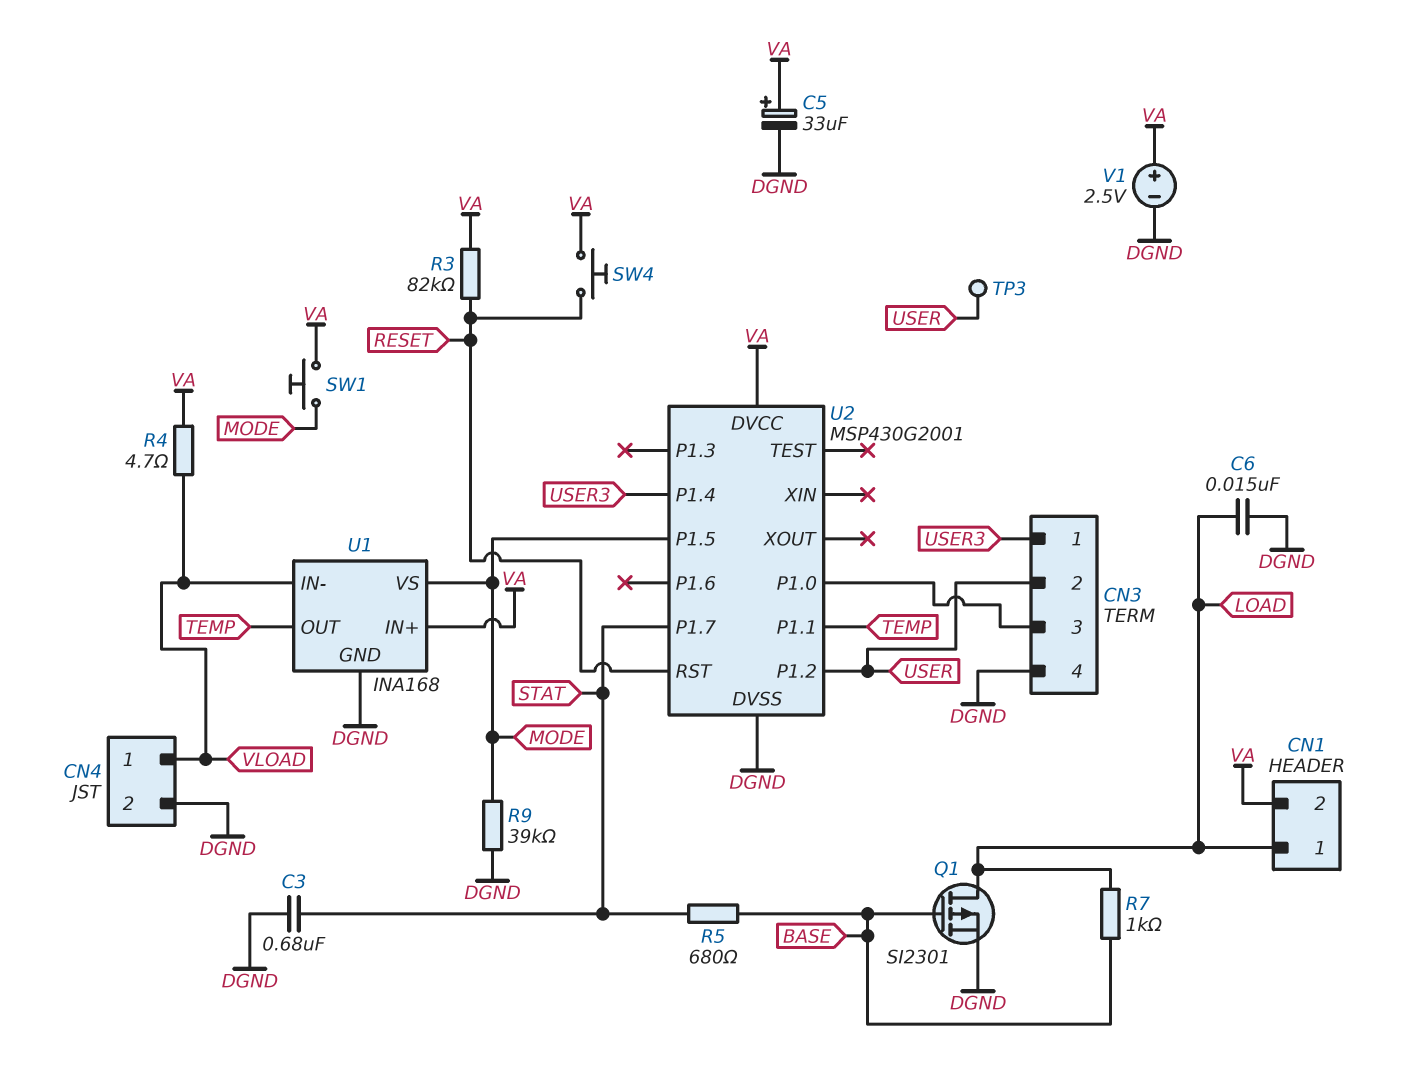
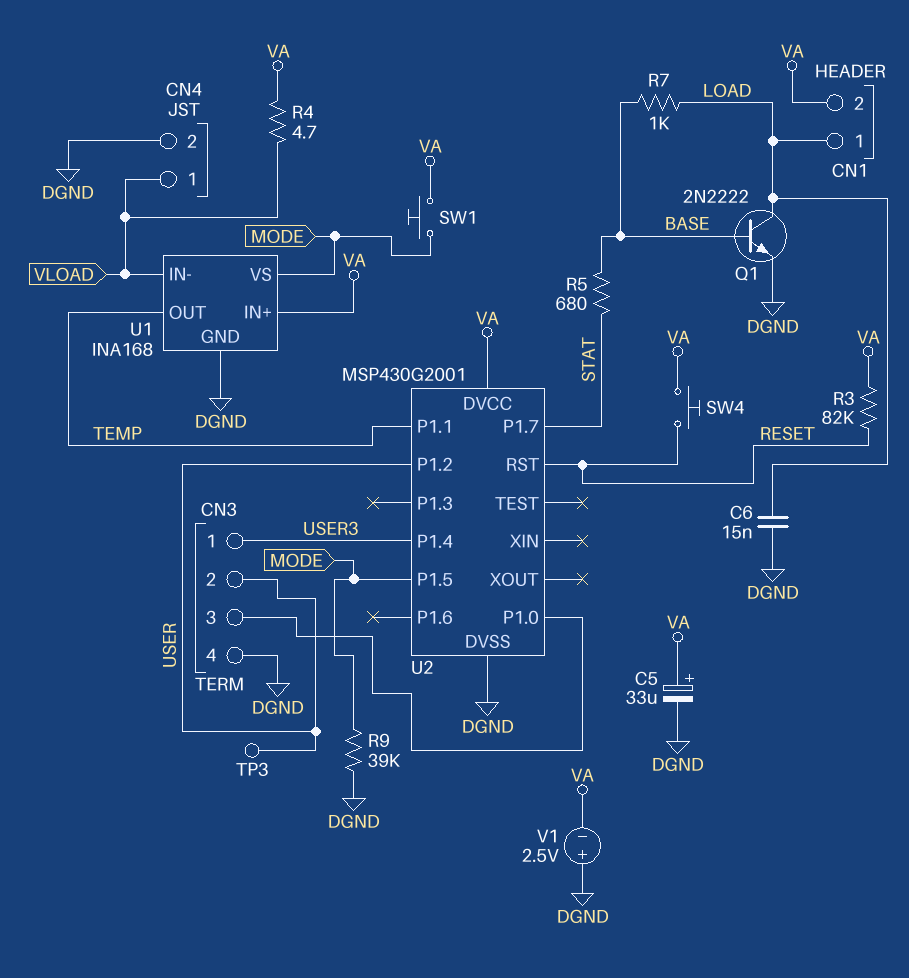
C3: 680nF (DGND, STAT) -> none
Q1: PMOS SI2301 (G BASE, D LOAD, S DGND) -> NPN 2N2222 (B BASE, C LOAD, E DGND)
V1: 2.5V (plus VA, minus DGND) -> 2.5V (plus DGND, minus VA)

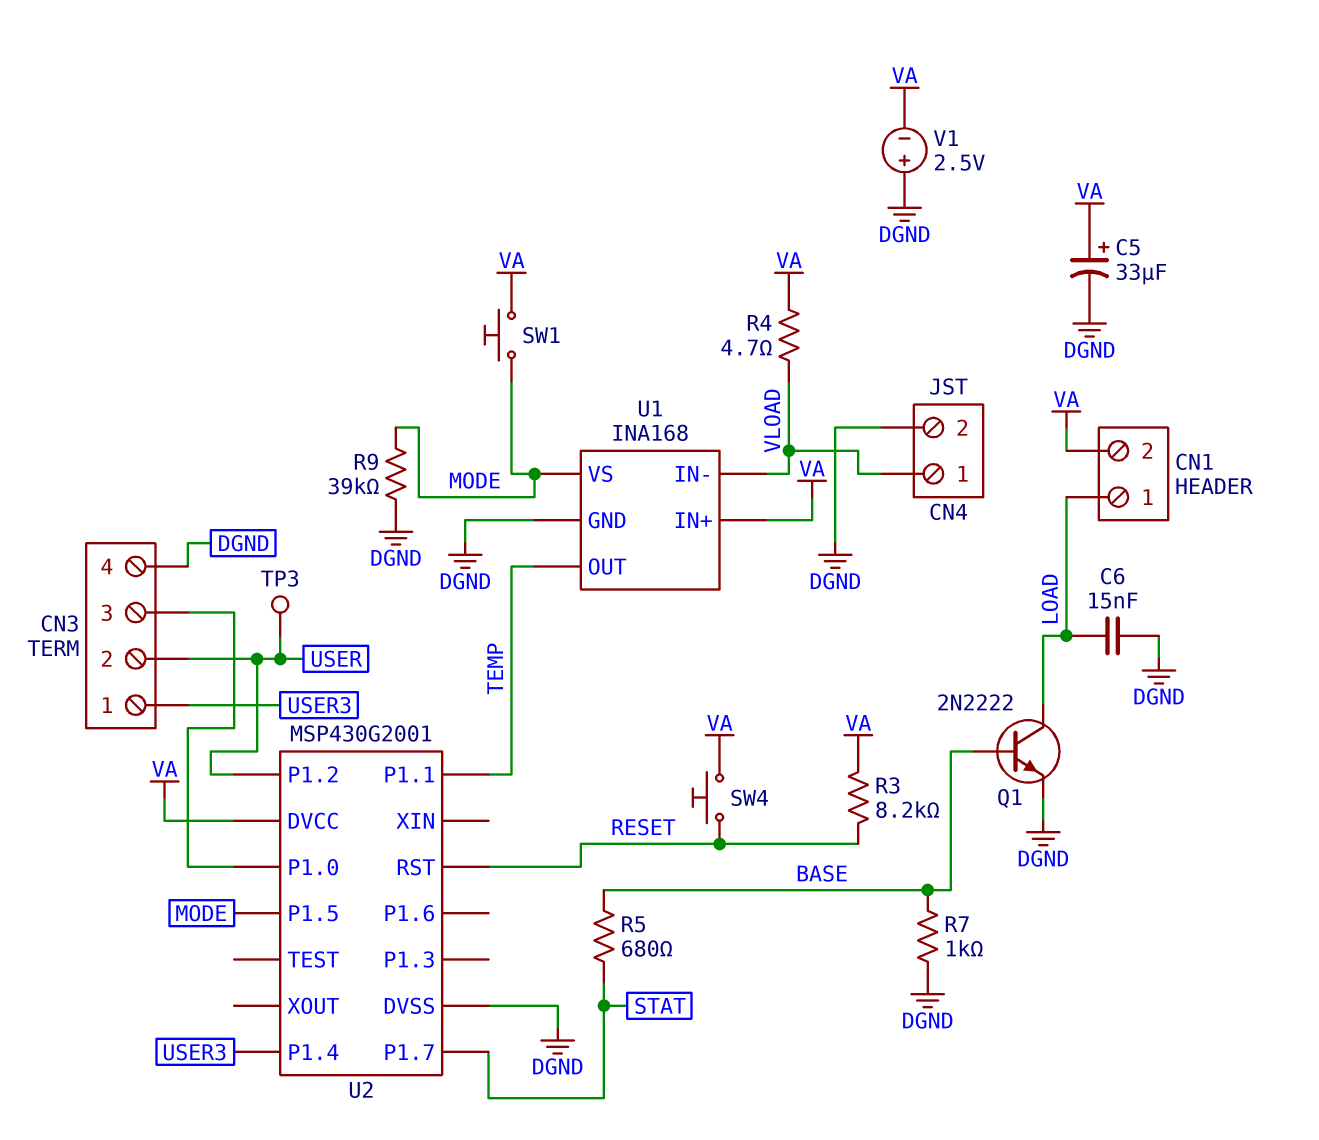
R3: 82k (RESET, VA) -> 8.2k (RESET, VA)
R7: 1k (BASE, LOAD) -> 1k (BASE, DGND)

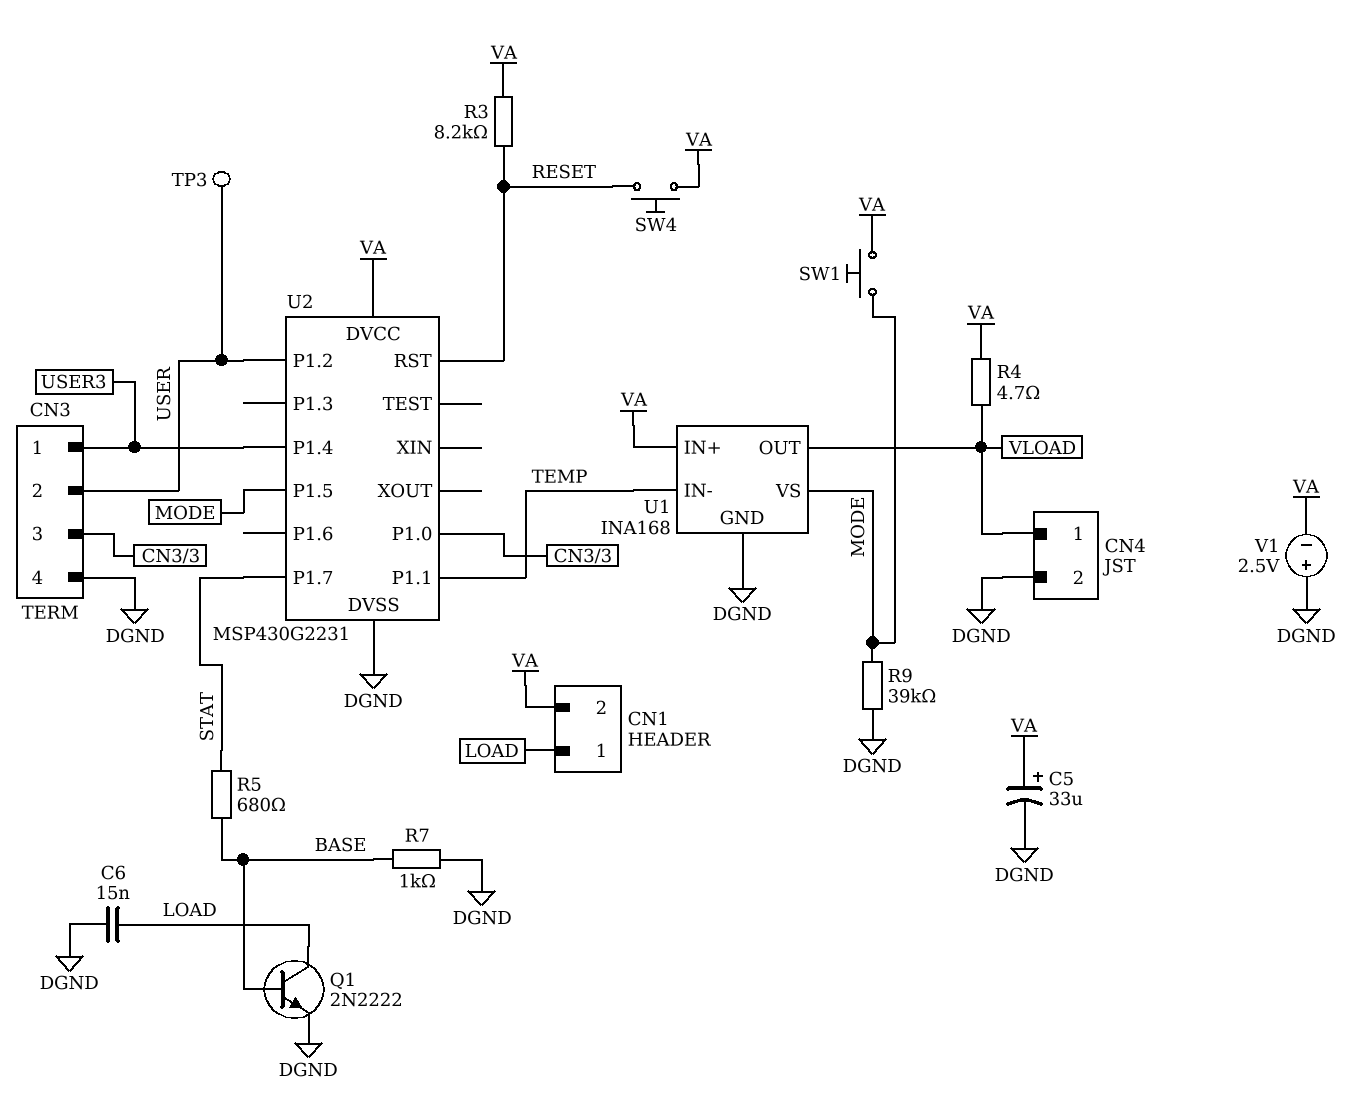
U1 pin IN-: VLOAD -> TEMP
U1 pin OUT: TEMP -> VLOAD
U2: MSP430G2001 -> MSP430G2231

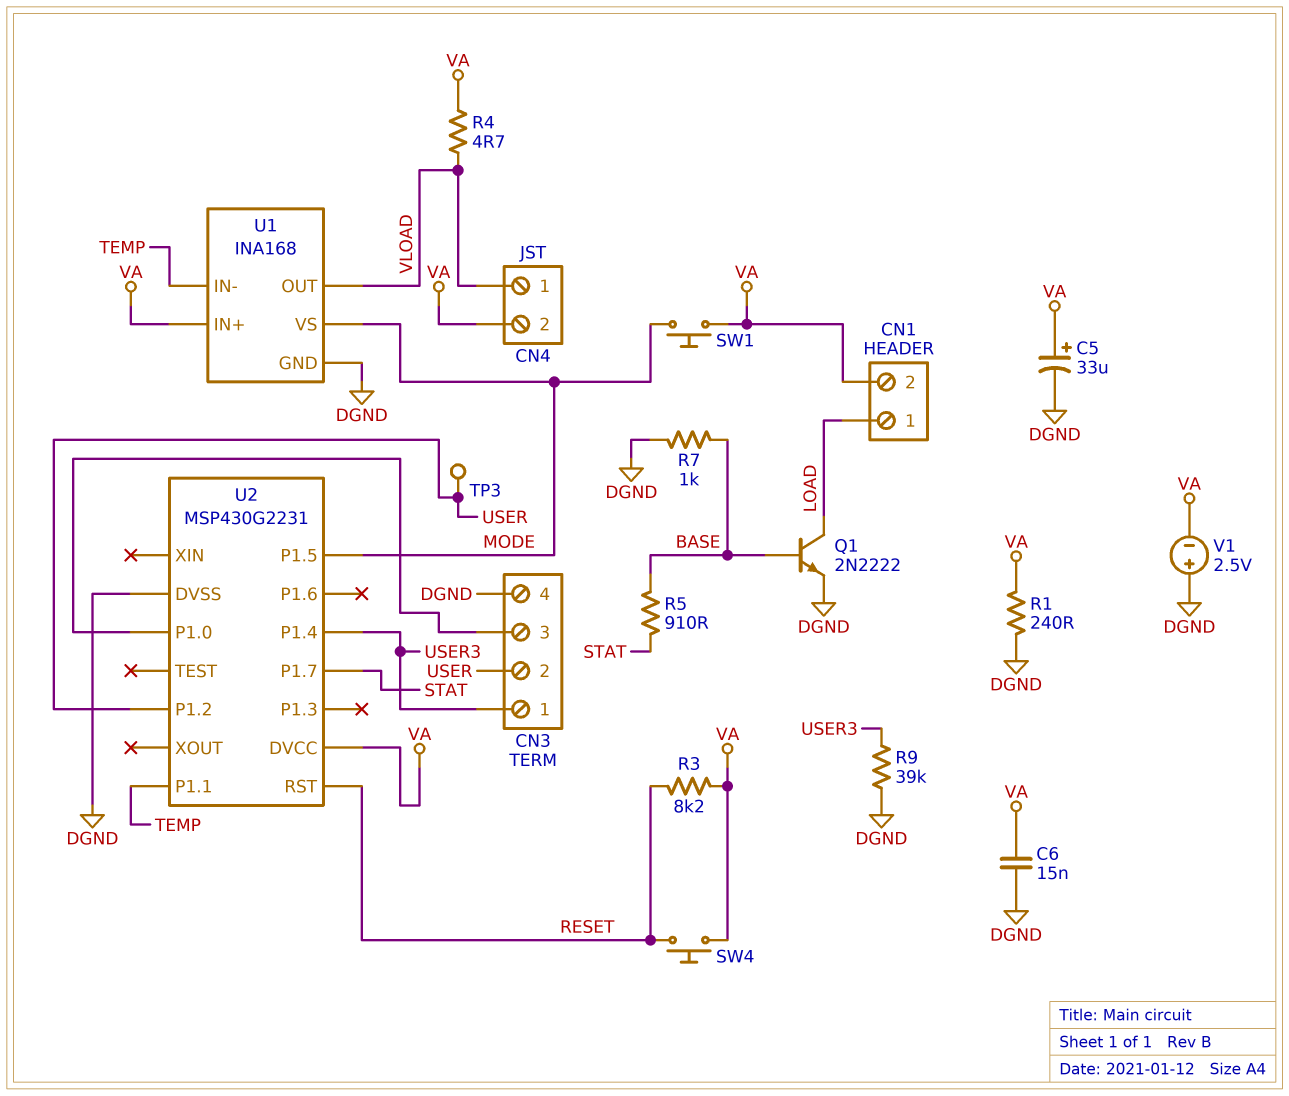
C6: 15nF (DGND, LOAD) -> 15nF (DGND, VA)
CN4 pin 2: DGND -> VA
R1: none -> 240 (DGND, VA)
R5: 680 (BASE, STAT) -> 910 (BASE, STAT)
R9: 39k (DGND, MODE) -> 39k (DGND, USER3)

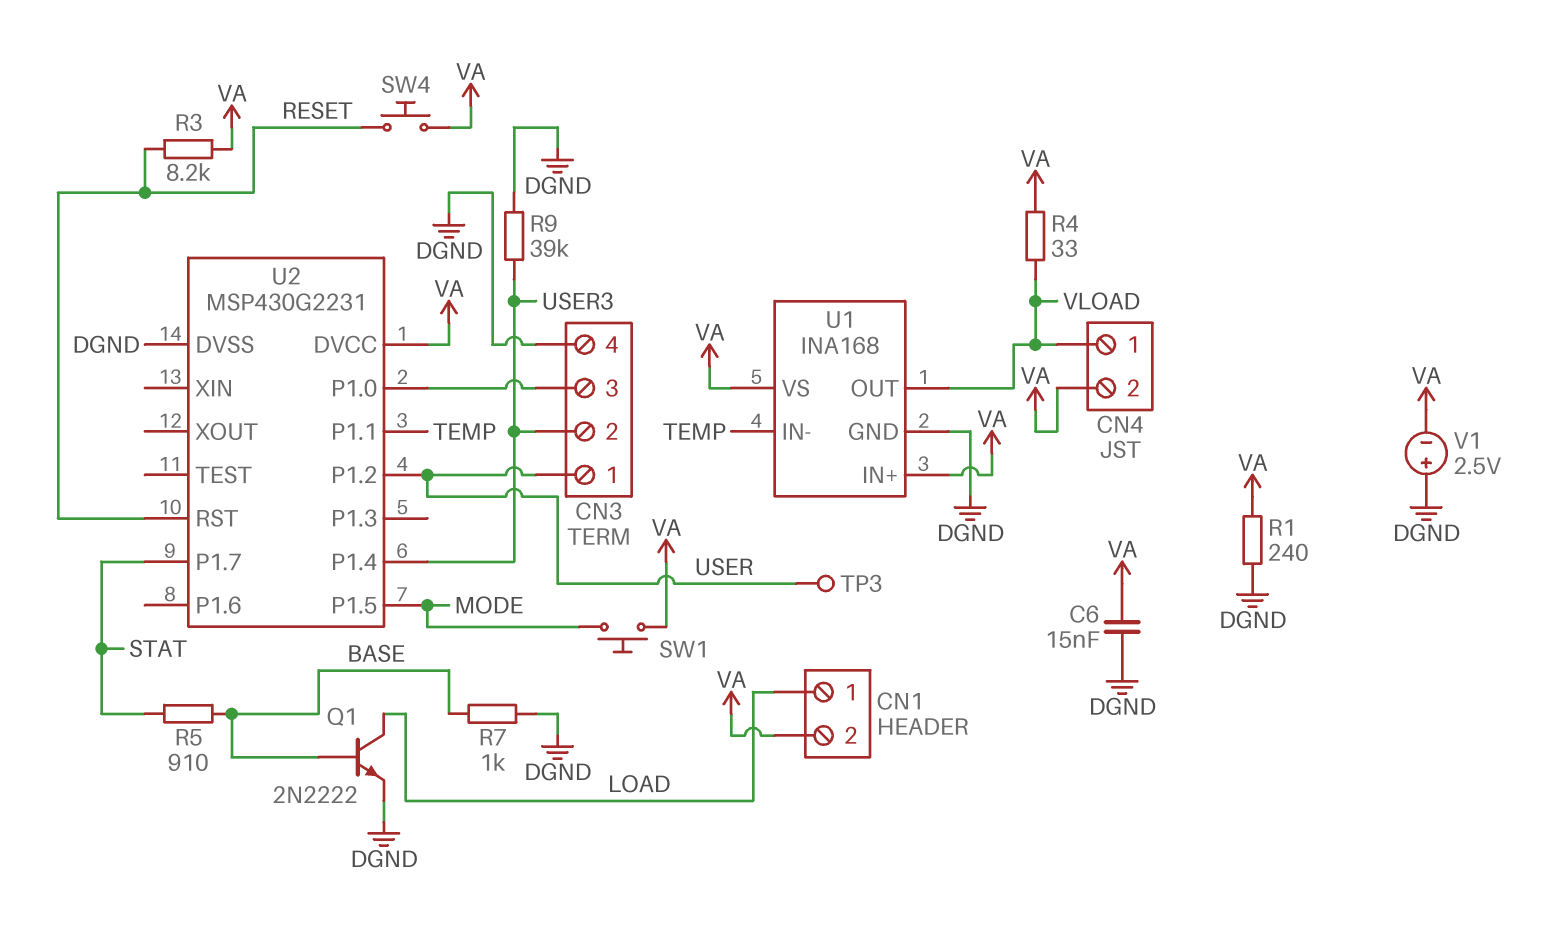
C5: 33uF (plus VA, minus DGND) -> none
CN3 pin 1: USER3 -> USER
CN3 pin 2: USER -> USER3
R4: 4.7 (VA, VLOAD) -> 33 (VA, VLOAD)
U1 pin VS: MODE -> VA

